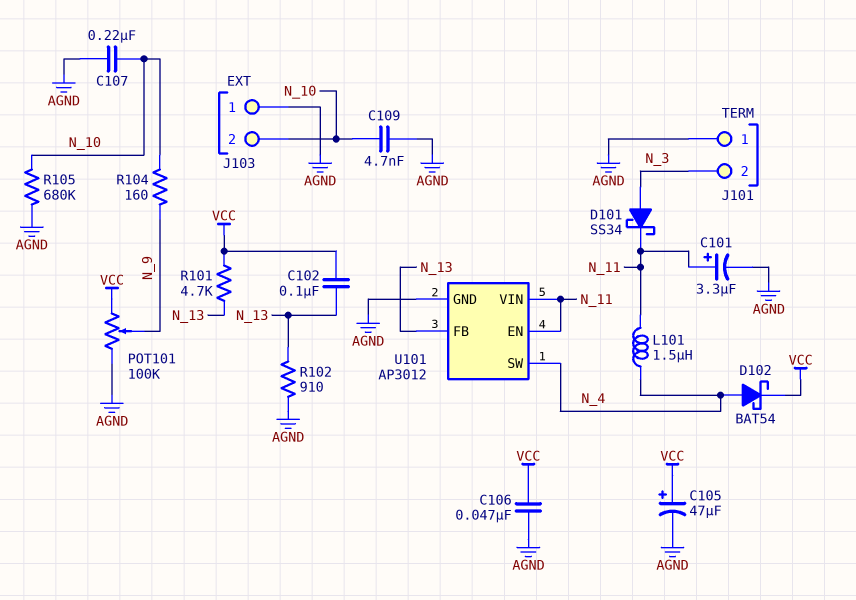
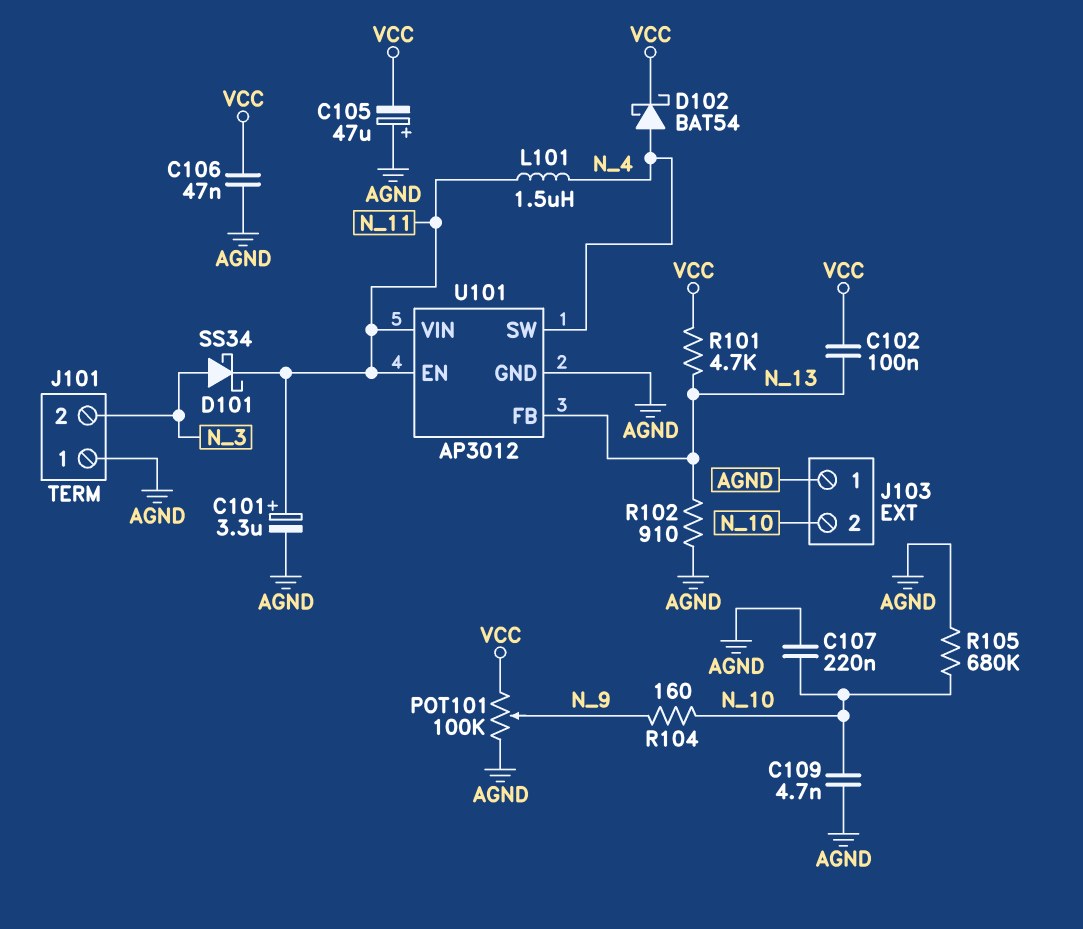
C105: 47uF (plus VCC, minus AGND) -> 47uF (plus AGND, minus VCC)

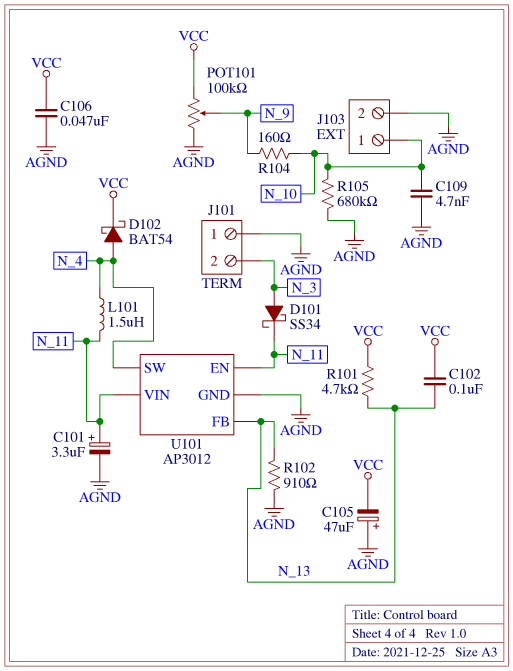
C107: 220nF (AGND, N_10) -> none
J103 pin 1: AGND -> N_10
J103 pin 2: N_10 -> AGND

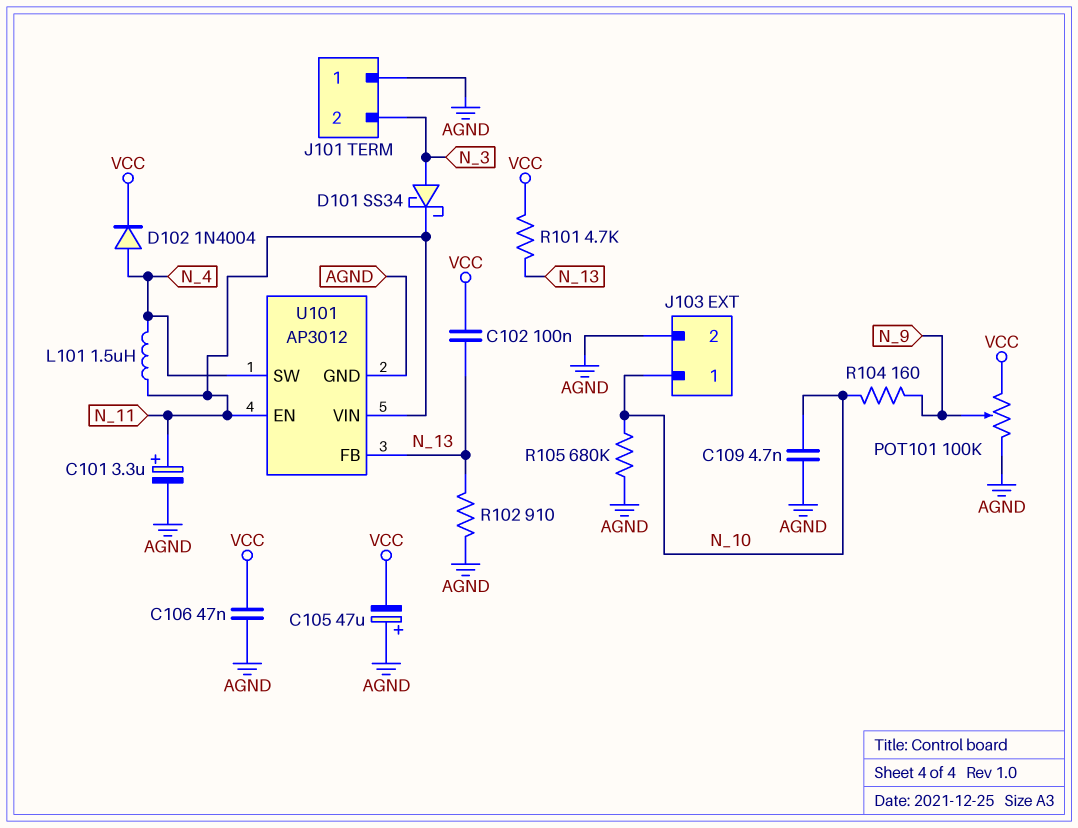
D102: schottky BAT54 (A N_4, K VCC) -> diode 1N4004 (A N_4, K VCC)

